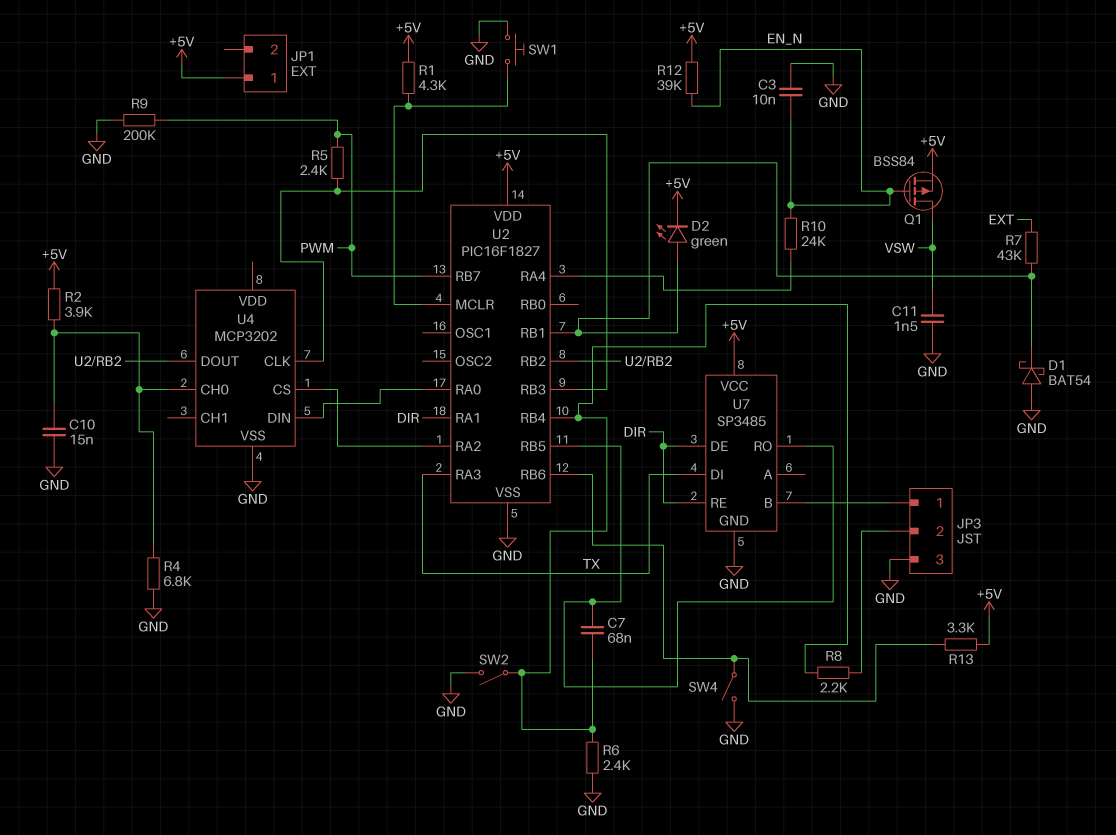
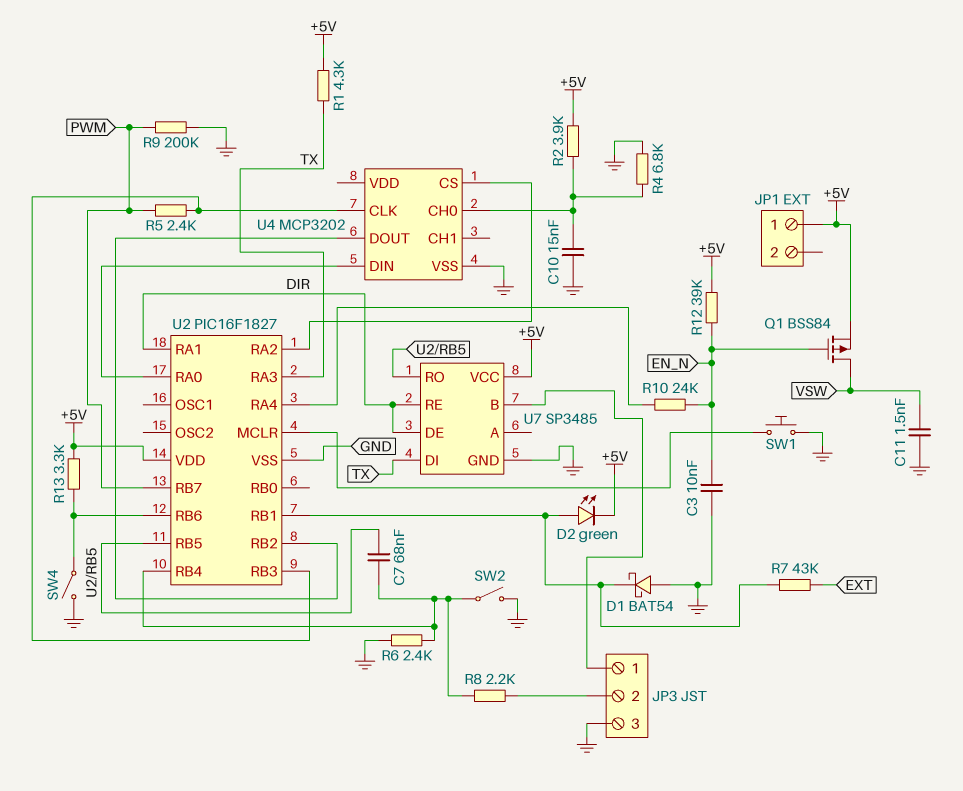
R1: 4.3k (+5V, U2/MCLR) -> 4.3k (+5V, TX)

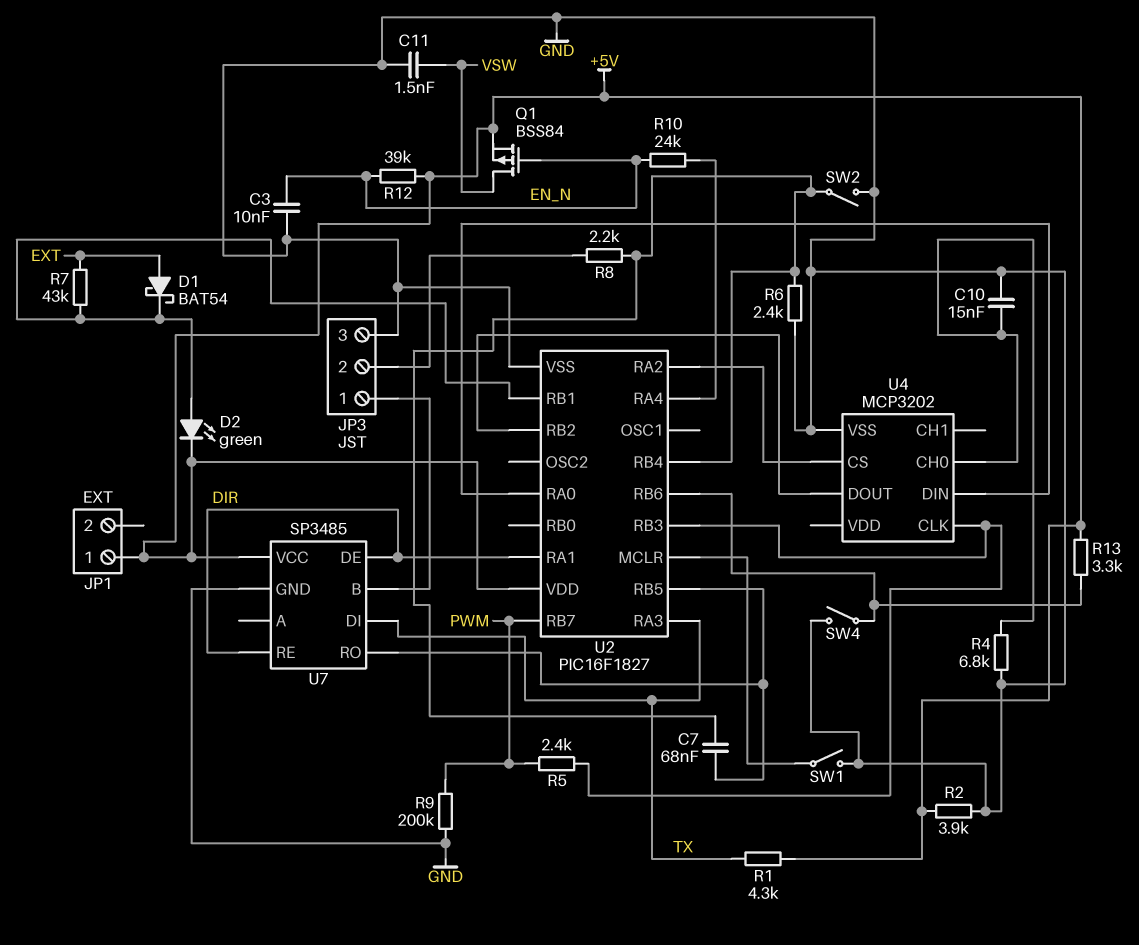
D1: schottky BAT54 (A GND, K U2/RB1) -> schottky BAT54 (A EXT, K U2/RB1)
R2: 3.9k (+5V, U4/CH0) -> 3.9k (+5V, GND)
SW1: button (GND, U2/MCLR) -> switch (GND, U2/MCLR)

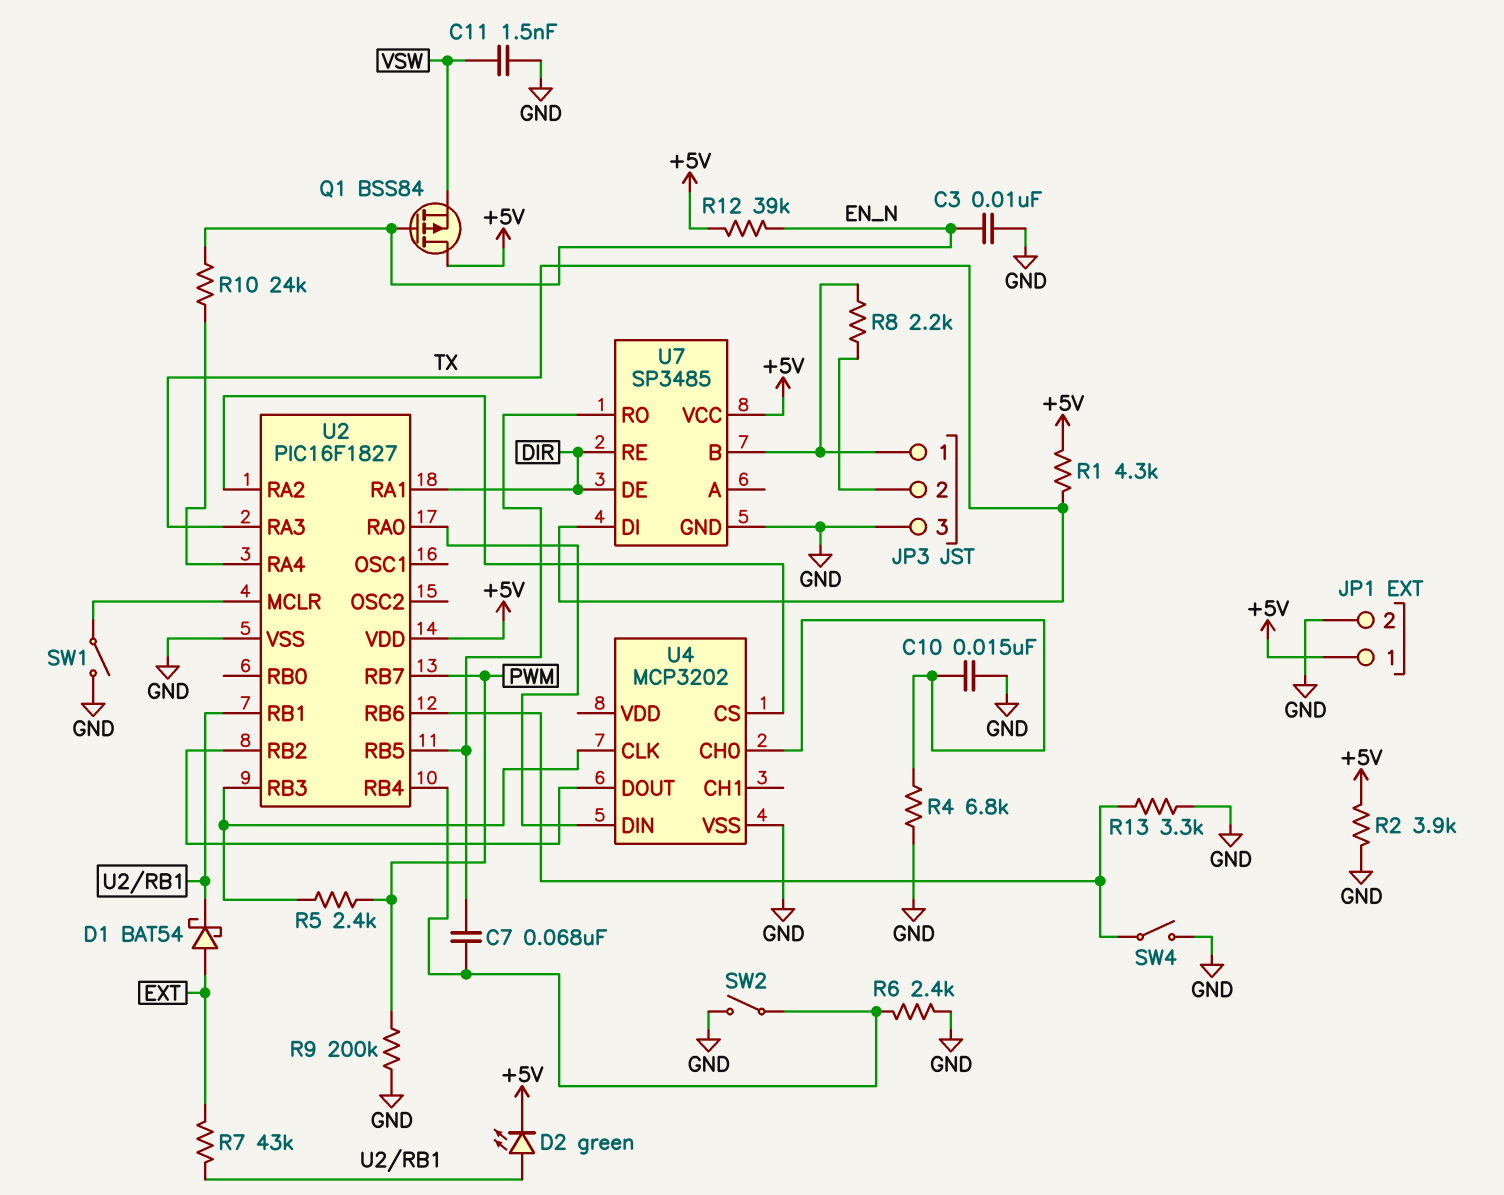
JP1 pin 2: none -> GND
Q1: PMOS BSS84 (G EN_N, D VSW, S +5V) -> PMOS BSS84 (G EN_N, D +5V, S VSW)
R8: 2.2k (JP3/2, U2/RB4) -> 2.2k (JP3/1, JP3/2)
R13: 3.3k (+5V, U2/RB6) -> 3.3k (GND, U2/RB6)

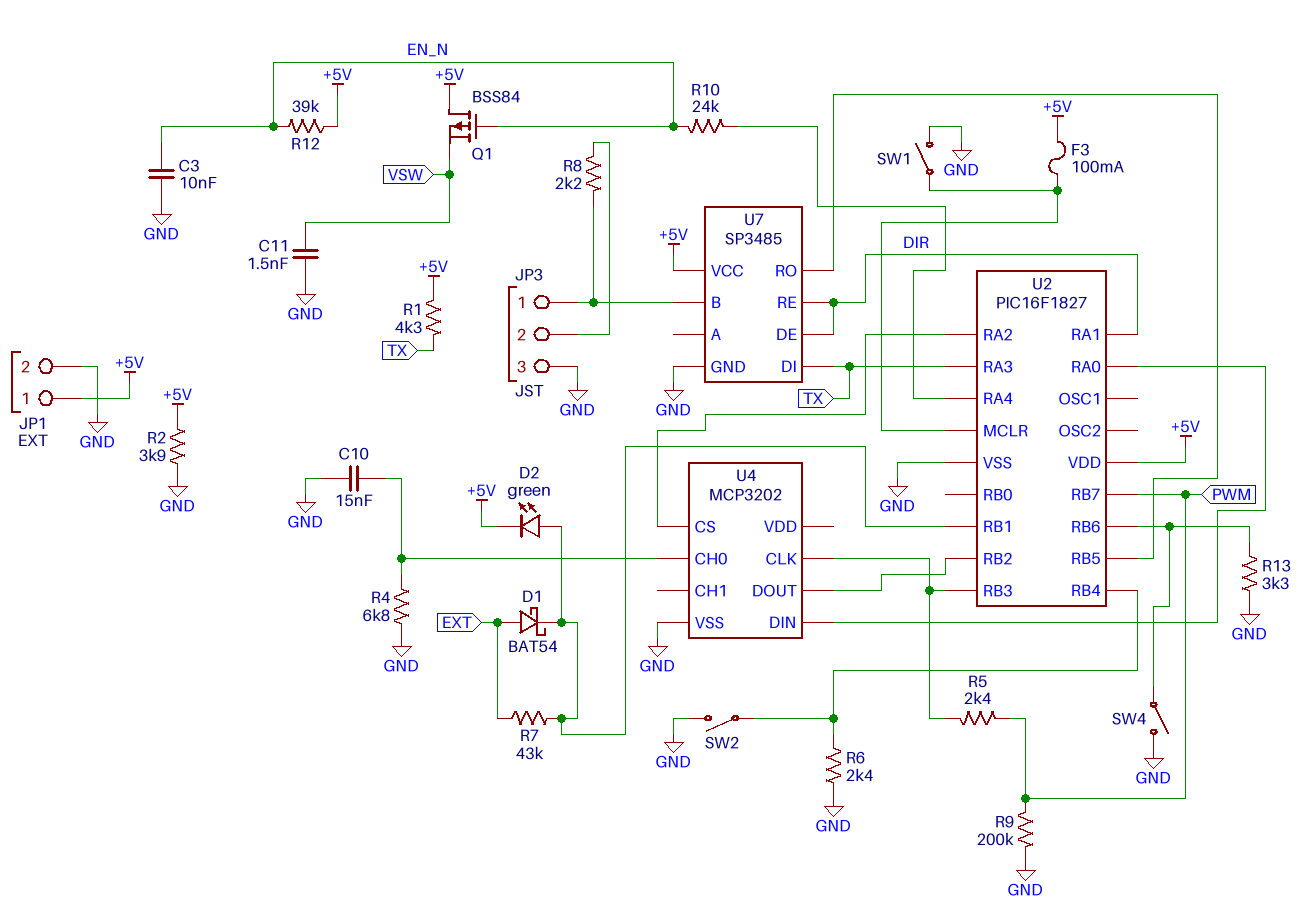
C7: 68nF (U2/RB4, U2/RB5) -> none
F3: none -> 100mA (+5V, U2/MCLR)

